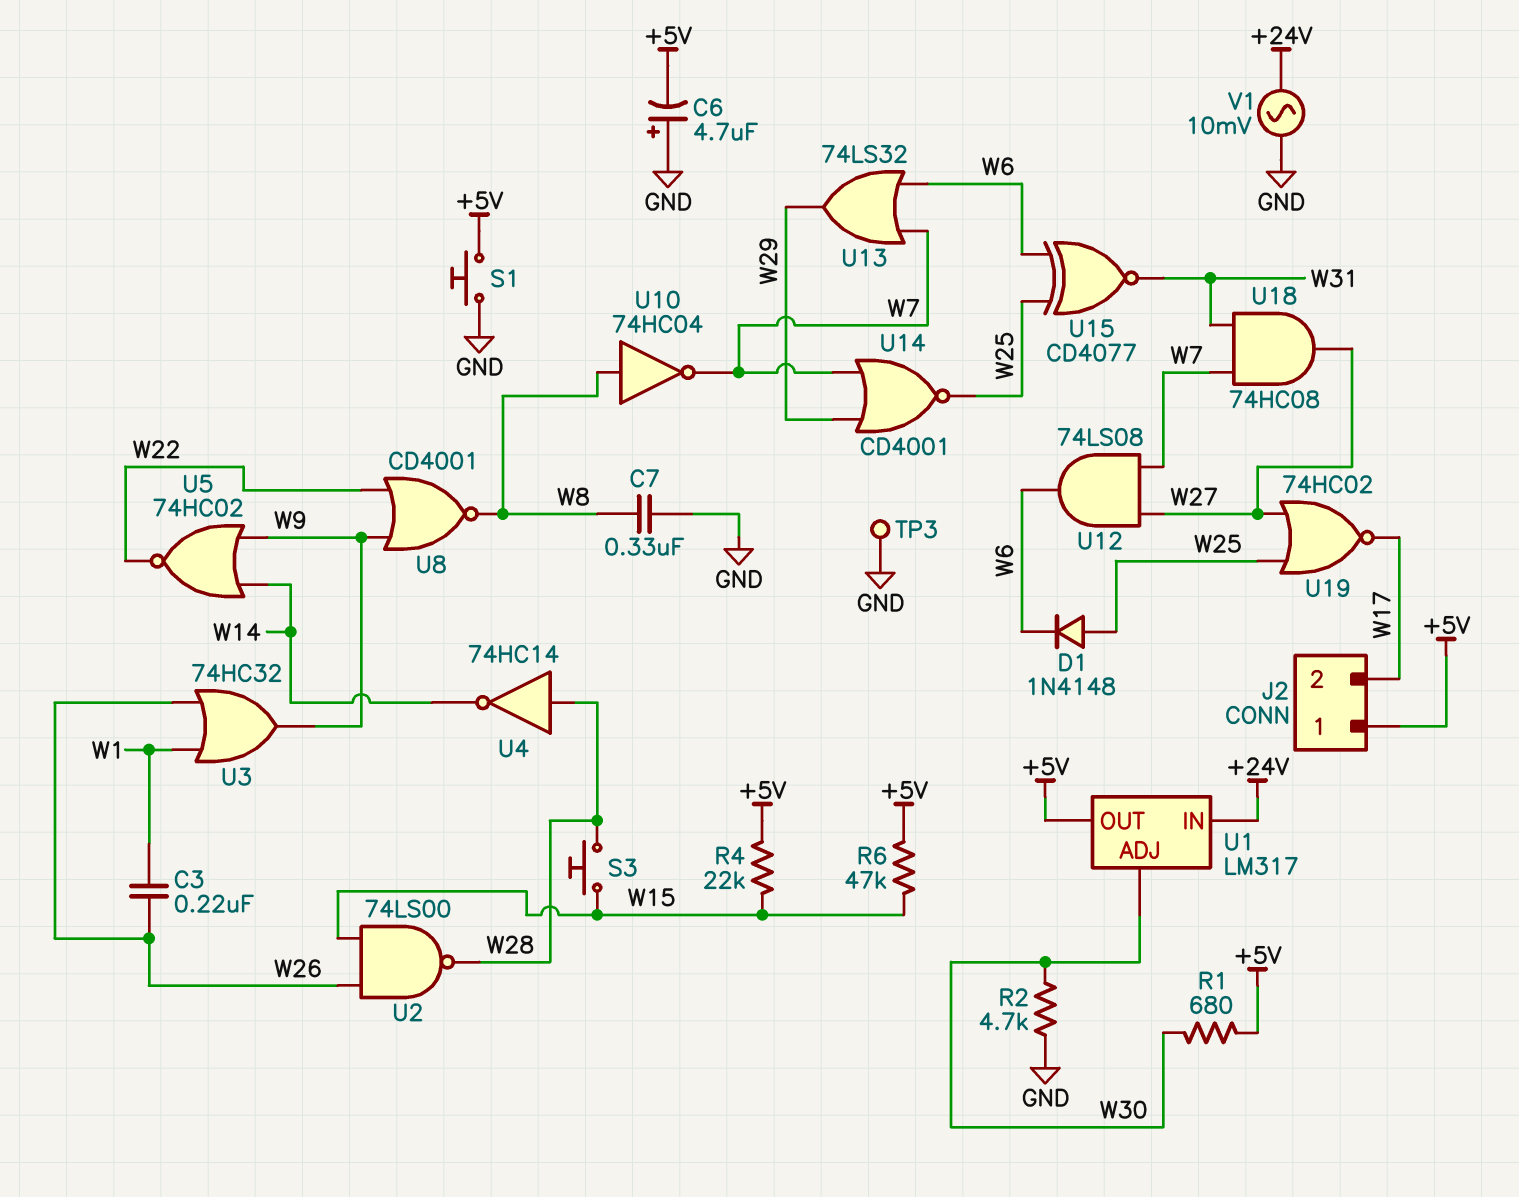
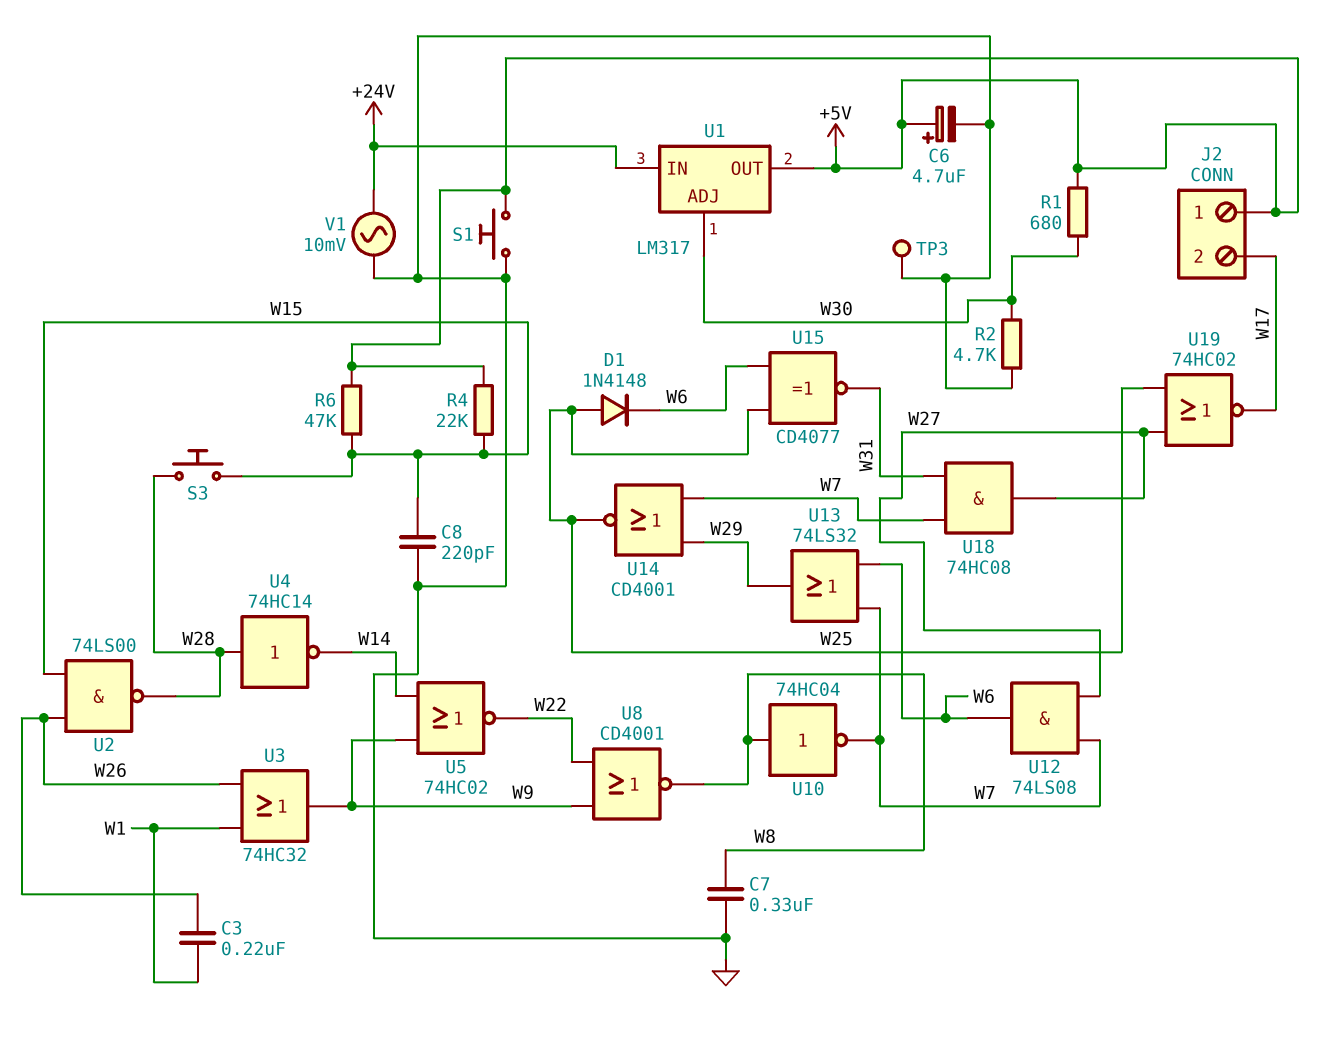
C6: 4.7uF (plus GND, minus +5V) -> 4.7uF (plus +5V, minus GND)
C8: none -> 220pF (GND, W15)

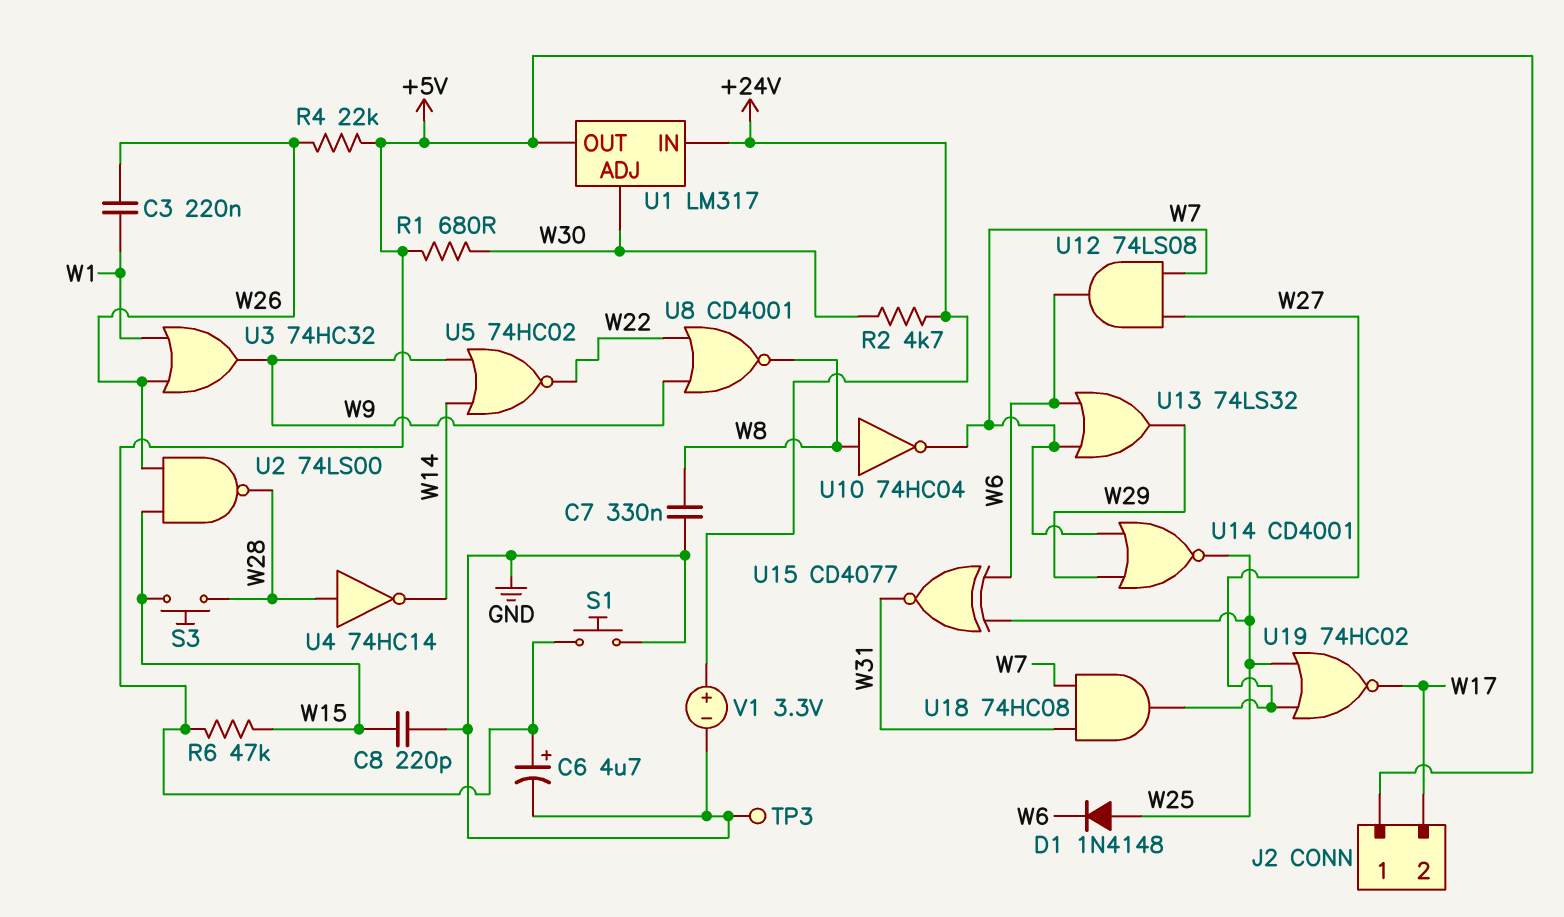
R2: 4.7k (GND, W30) -> 4.7k (+24V, W30)
R4: 22k (+5V, W15) -> 22k (+5V, W26)
V1: AC 10mV (+24V, GND) -> 3.3V (plus +24V, minus GND)

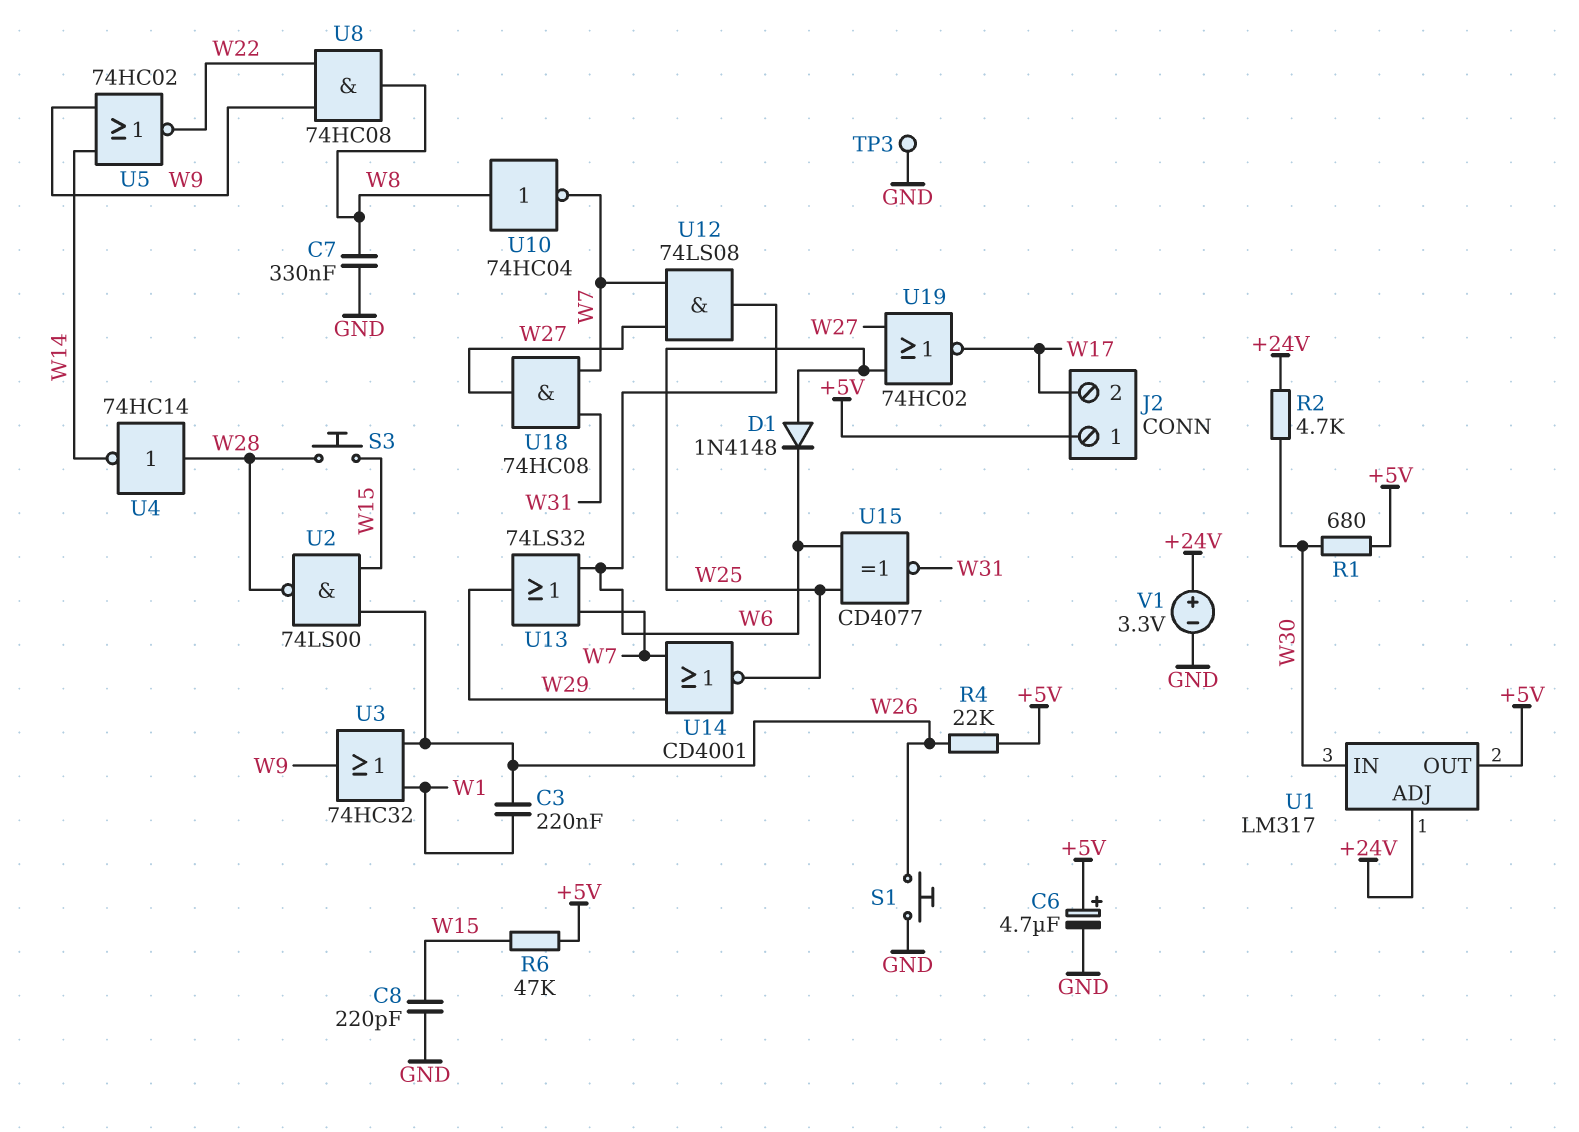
S1: button (+5V, GND) -> button (GND, W26)
U1 pin ADJ: W30 -> +24V
U1 pin IN: +24V -> W30
U8: NOR CD4001 (in W9, in W22, out W8) -> AND 74HC08 (in W9, in W22, out W8)

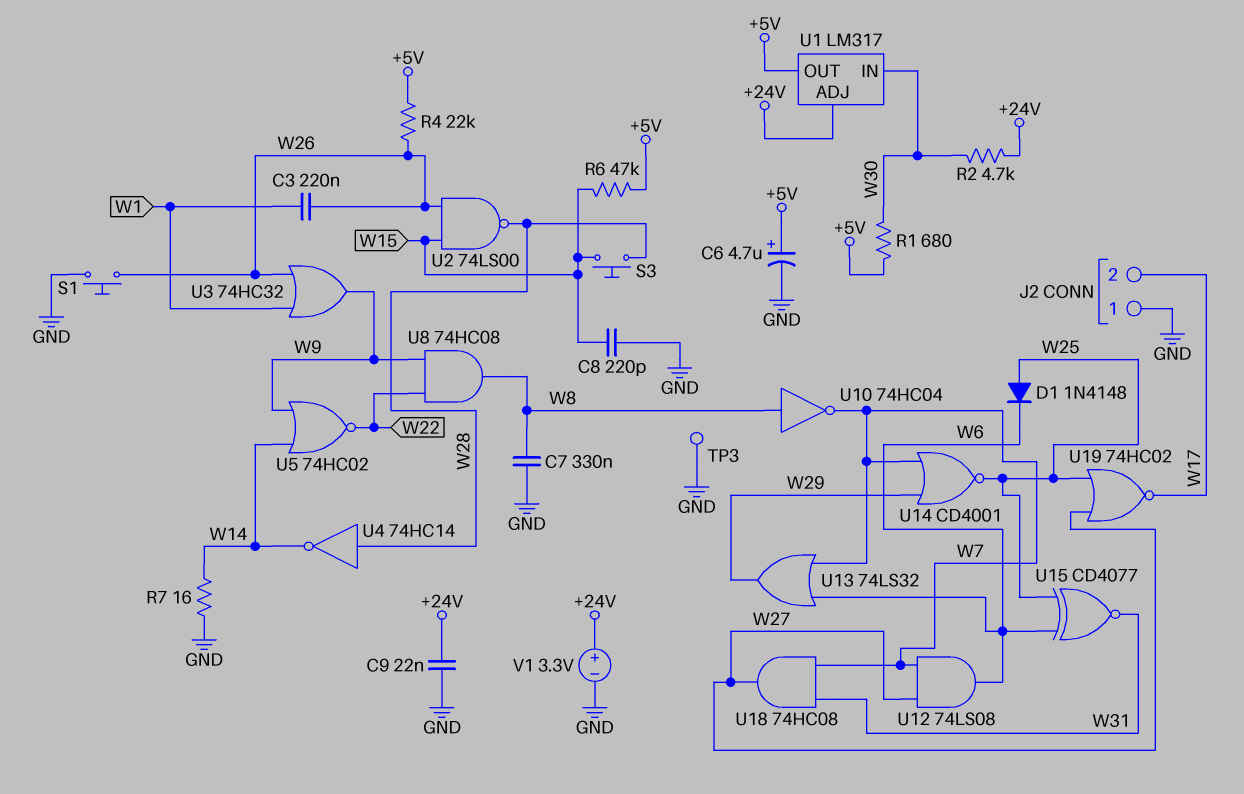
C9: none -> 22nF (+24V, GND)
J2 pin 1: +5V -> GND
R7: none -> 16 (GND, W14)

